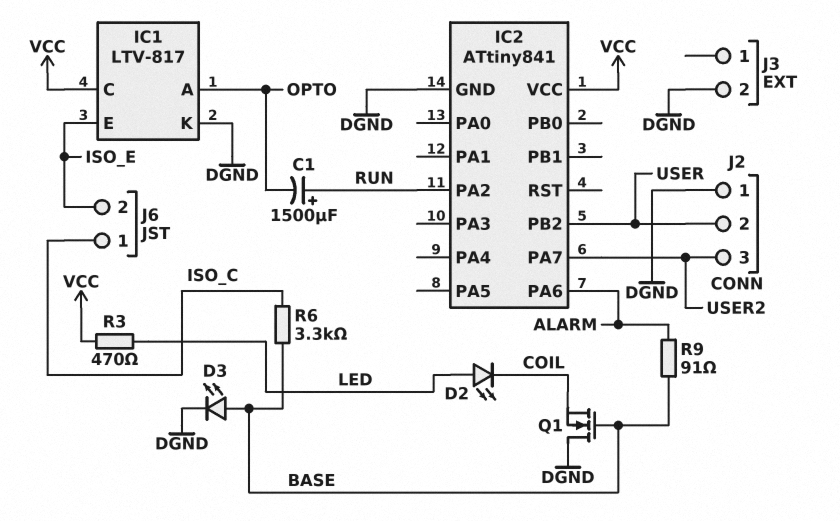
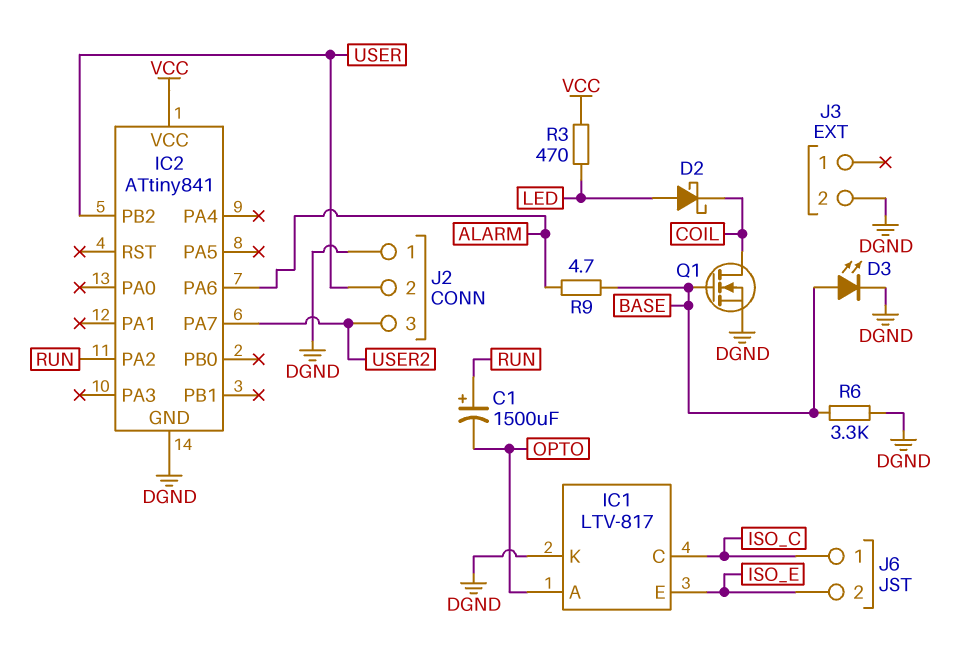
D2: LED (A LED, K COIL) -> schottky (A LED, K COIL)
IC1 pin C: VCC -> ISO_C
Q1: NMOS (G BASE, D DGND, S COIL) -> NMOS (G BASE, D COIL, S DGND)
R6: 3.3k (BASE, ISO_C) -> 3.3k (BASE, DGND)
R9: 91 (ALARM, BASE) -> 4.7 (ALARM, BASE)

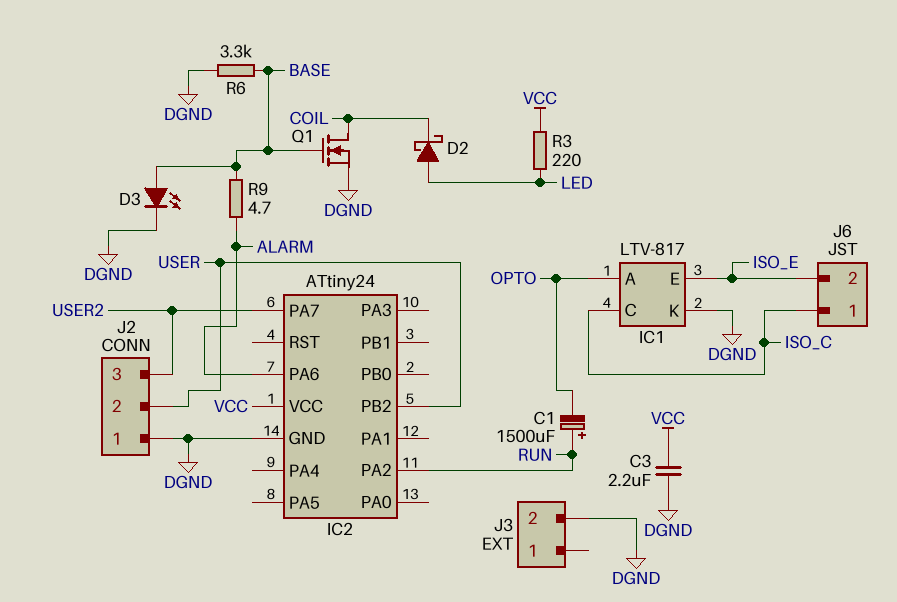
C3: none -> 2.2uF (DGND, VCC)
IC2: ATtiny841 -> ATtiny24
R3: 470 (LED, VCC) -> 220 (LED, VCC)

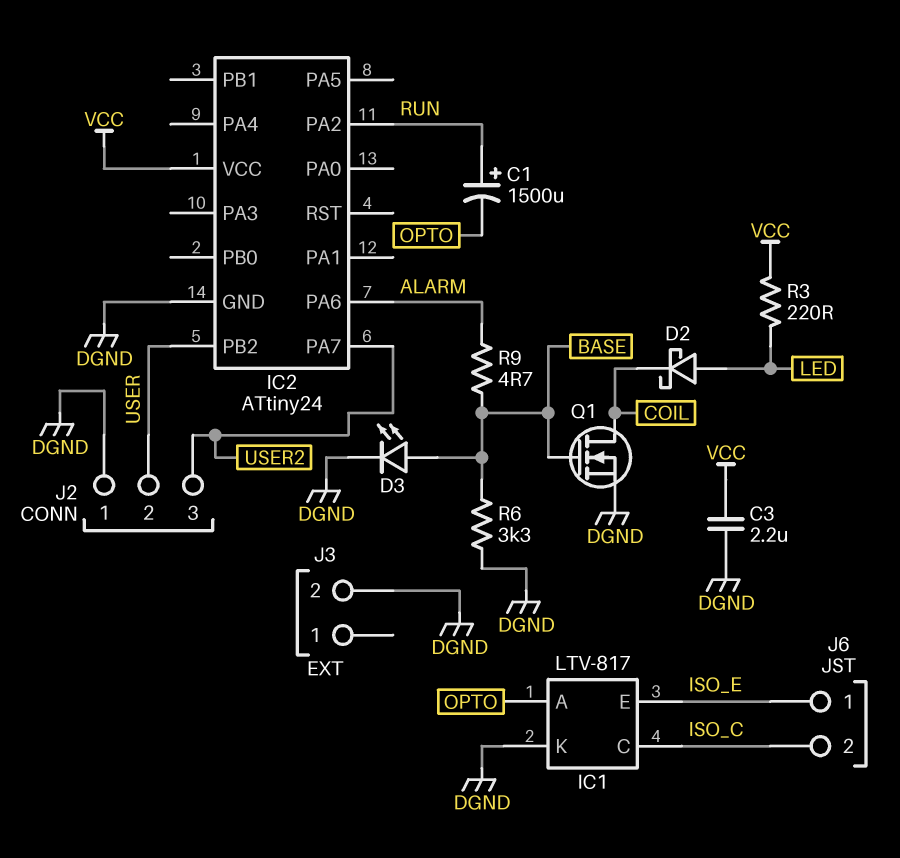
J6 pin 1: ISO_C -> ISO_E
J6 pin 2: ISO_E -> ISO_C

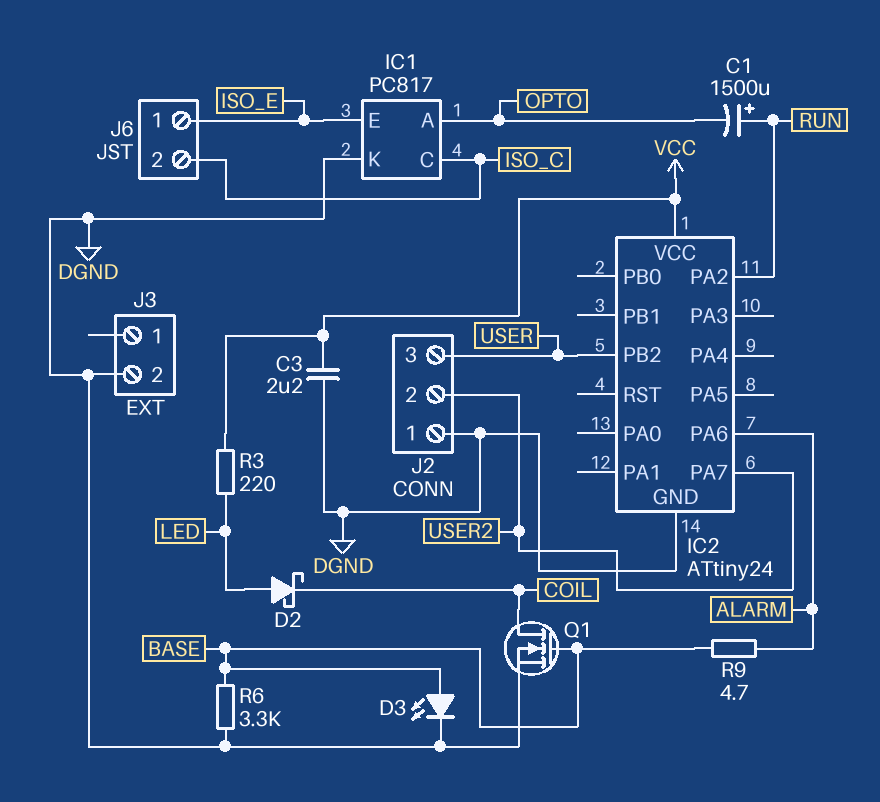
IC1: LTV-817 -> PC817
J2 pin 2: USER -> USER2
J2 pin 3: USER2 -> USER

